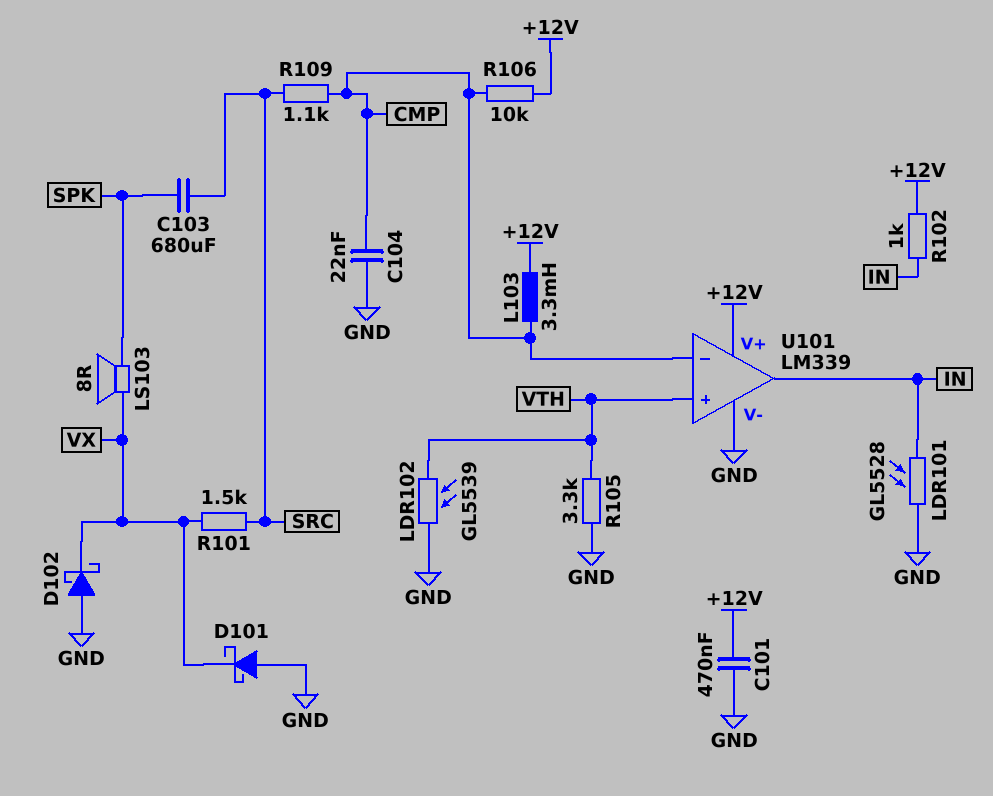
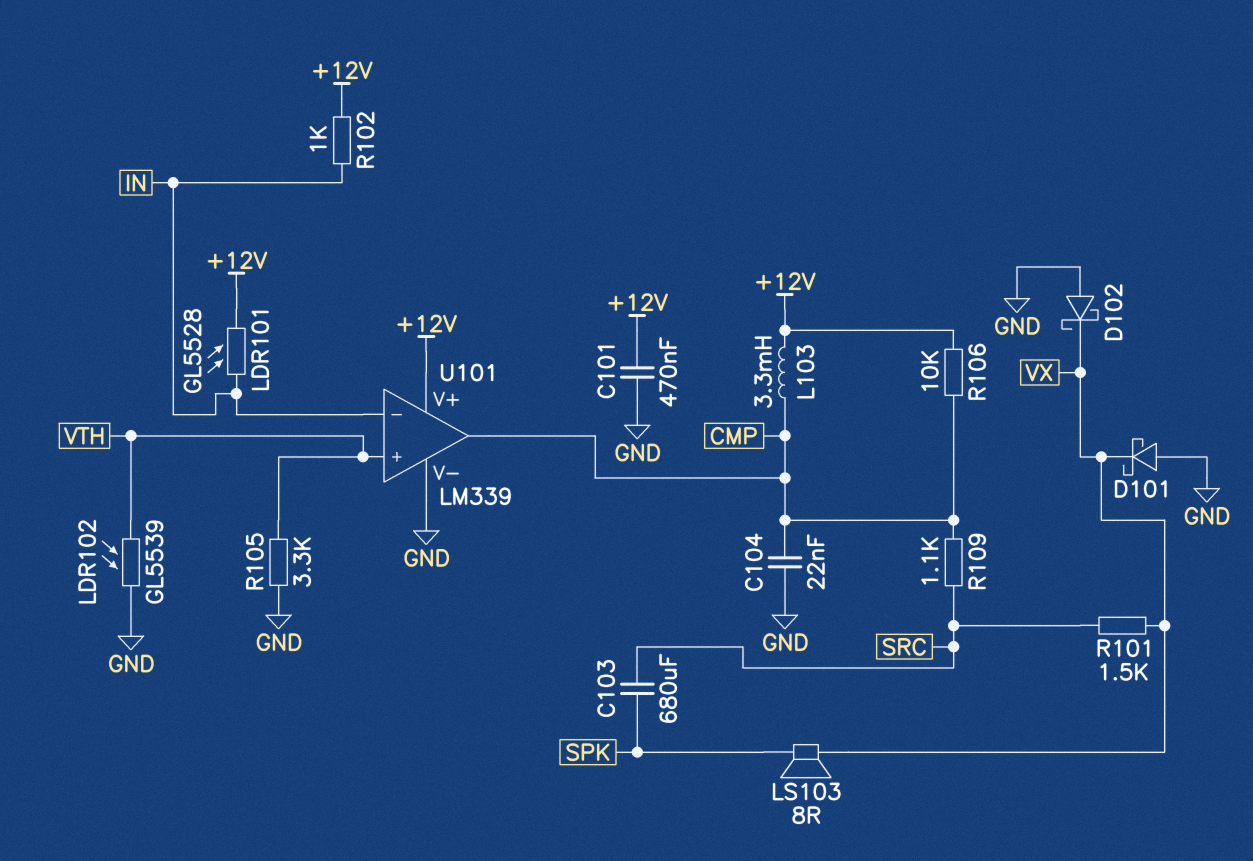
LDR101: GL5528 (GND, IN) -> GL5528 (+12V, IN)
U101 pin in-: CMP -> IN
U101 pin out: IN -> CMP

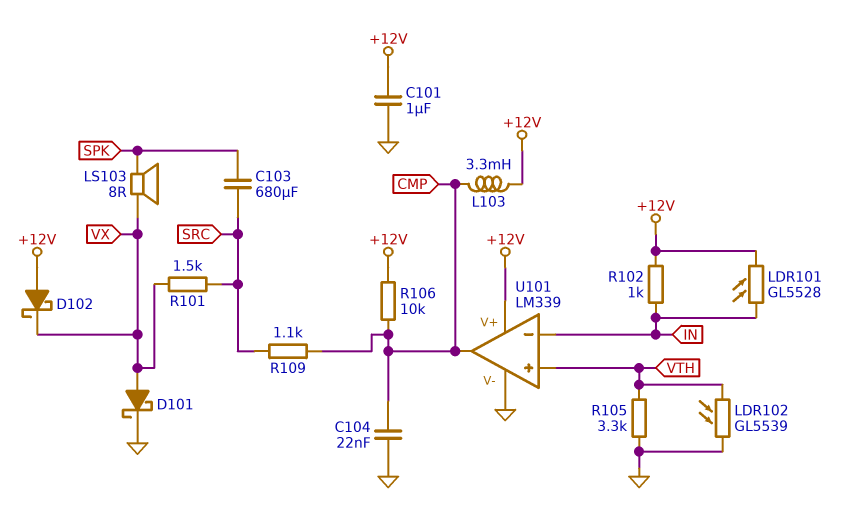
C101: 470nF (+12V, GND) -> 1uF (+12V, GND)
D101: schottky (A GND, K VX) -> schottky (A VX, K GND)
D102: schottky (A GND, K VX) -> schottky (A +12V, K VX)

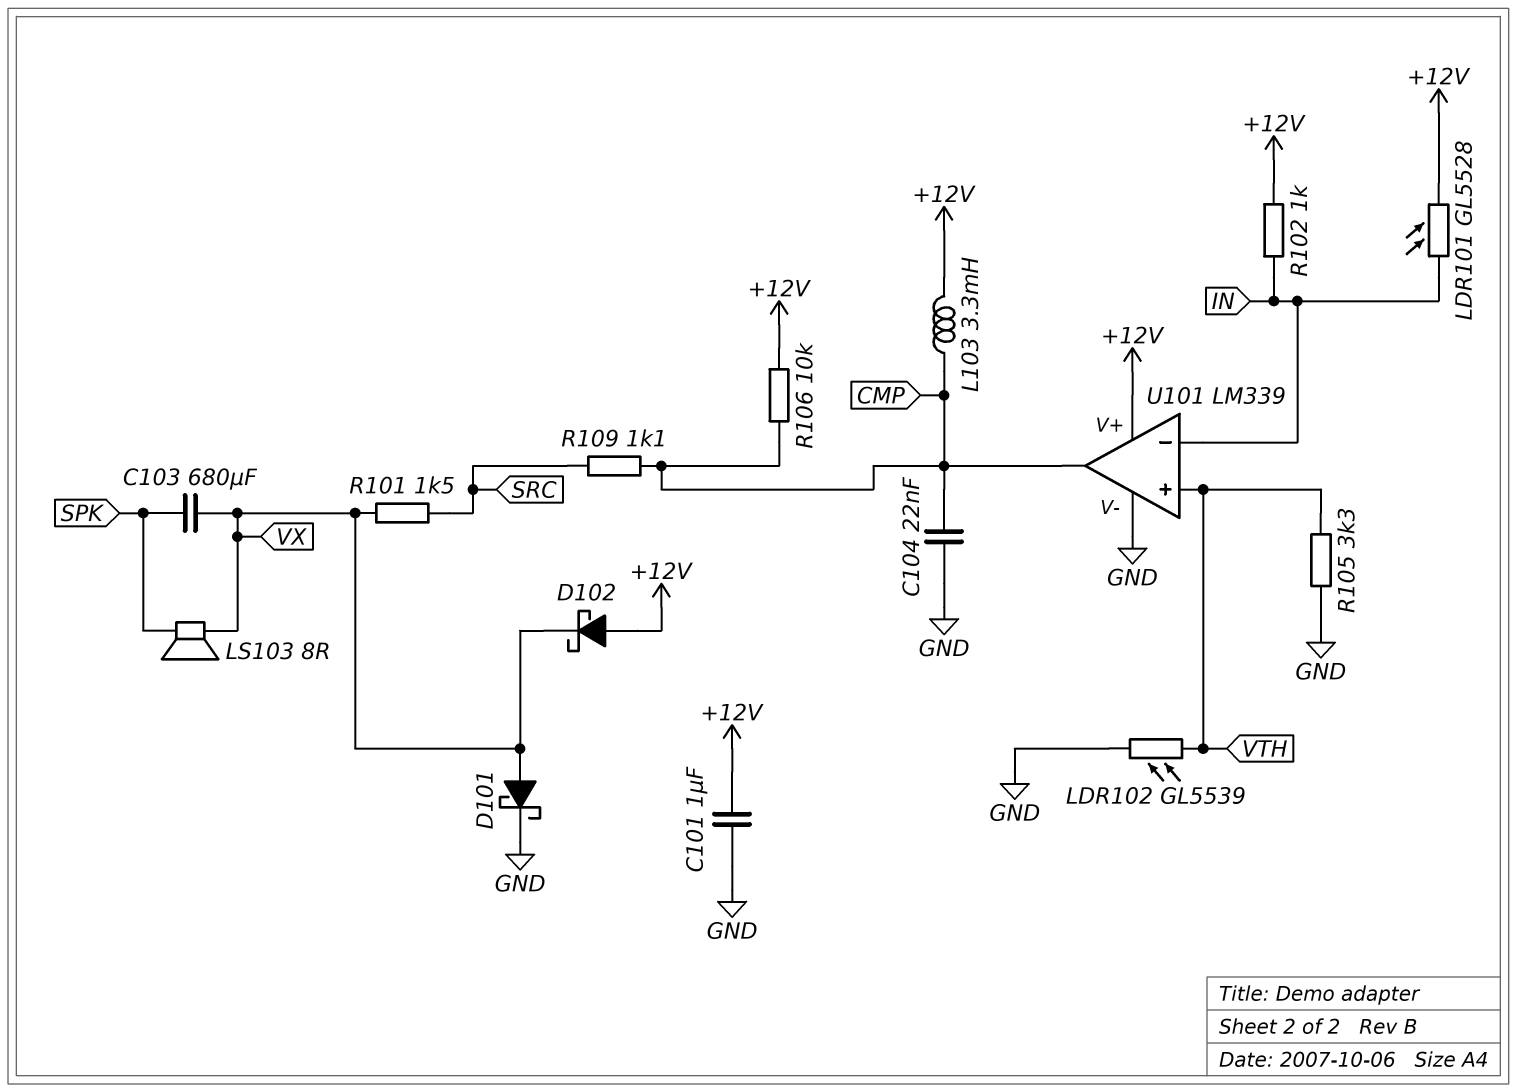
C103: 680uF (SPK, SRC) -> 680uF (SPK, VX)

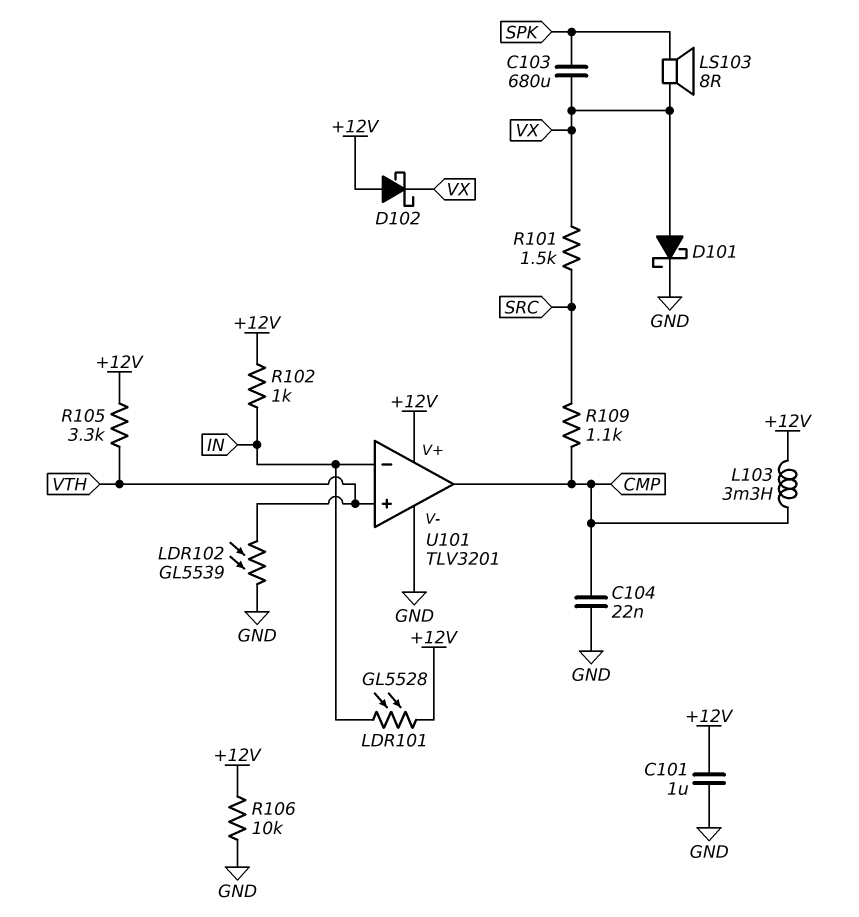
R105: 3.3k (GND, VTH) -> 3.3k (+12V, VTH)
R106: 10k (+12V, CMP) -> 10k (+12V, GND)
U101: LM339 -> TLV3201

